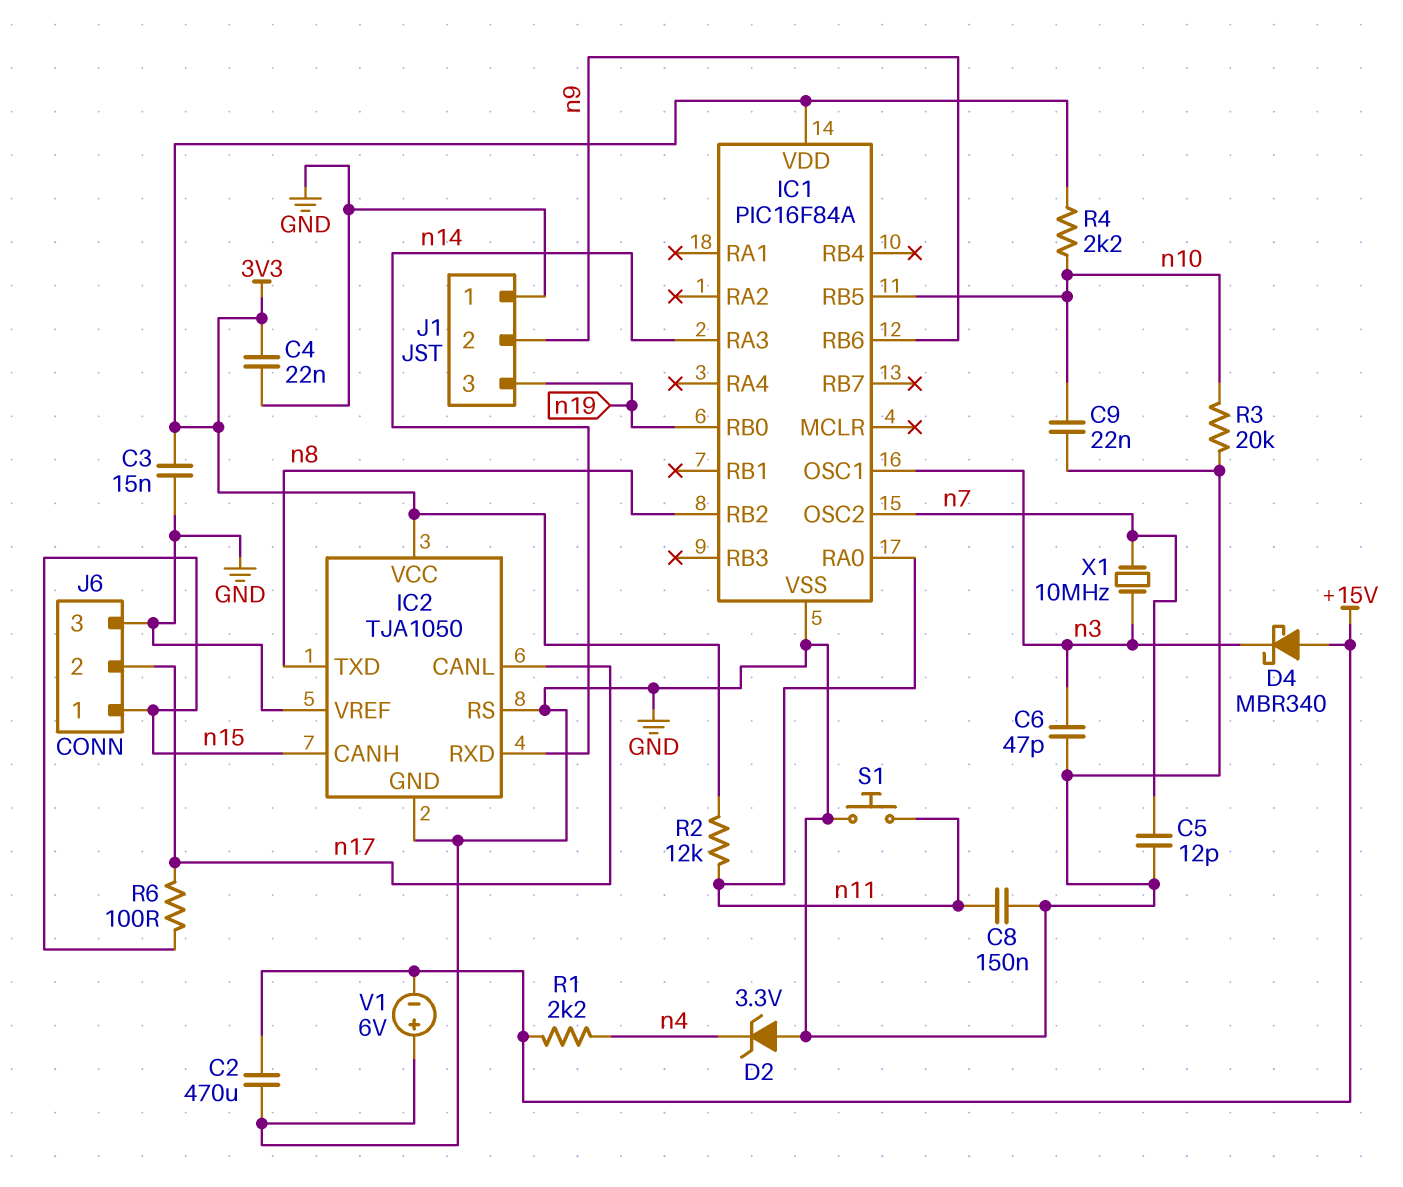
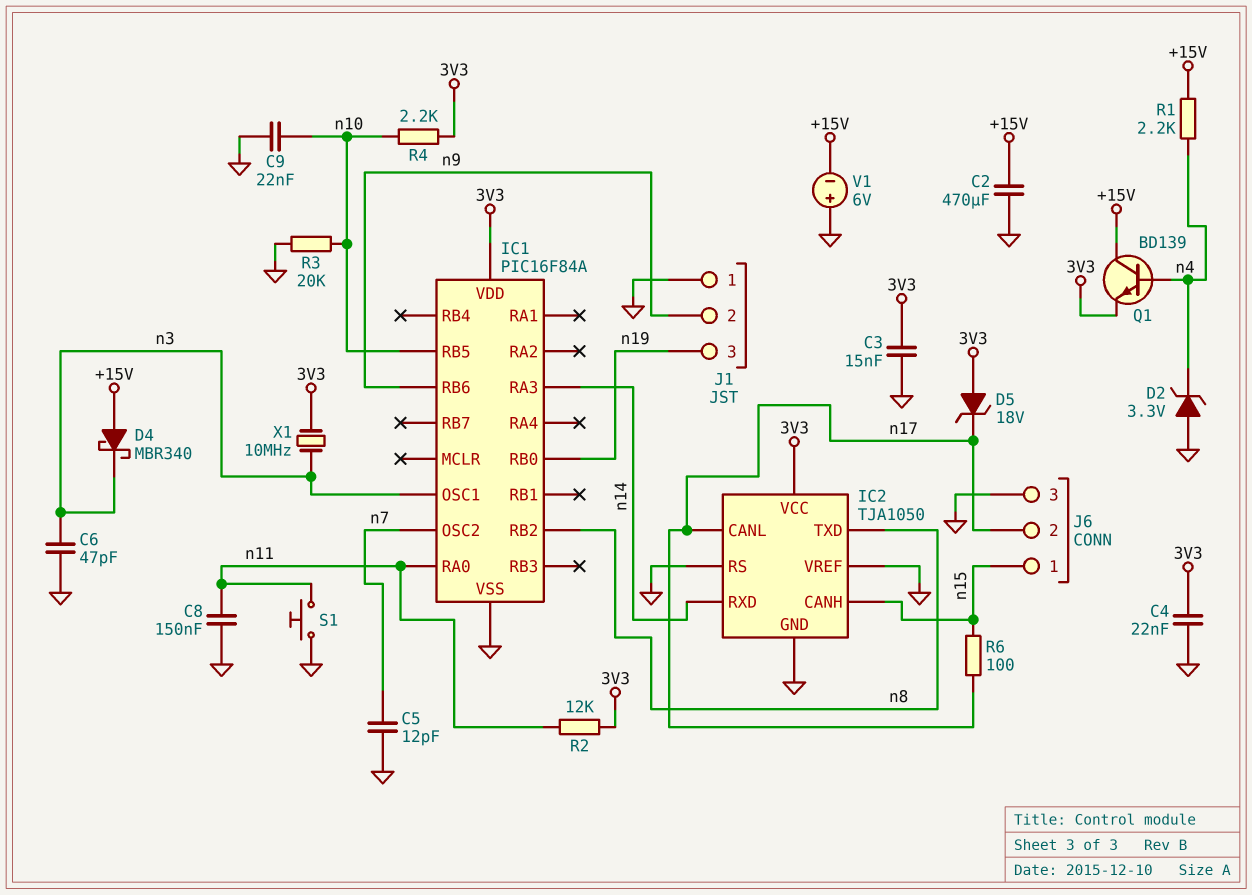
D5: none -> zener 18V (A 3V3, K n17)
Q1: none -> NPN BD139 (B n4, C +15V, E 3V3)
X1: 10MHz (n3, n7) -> 10MHz (3V3, n3)

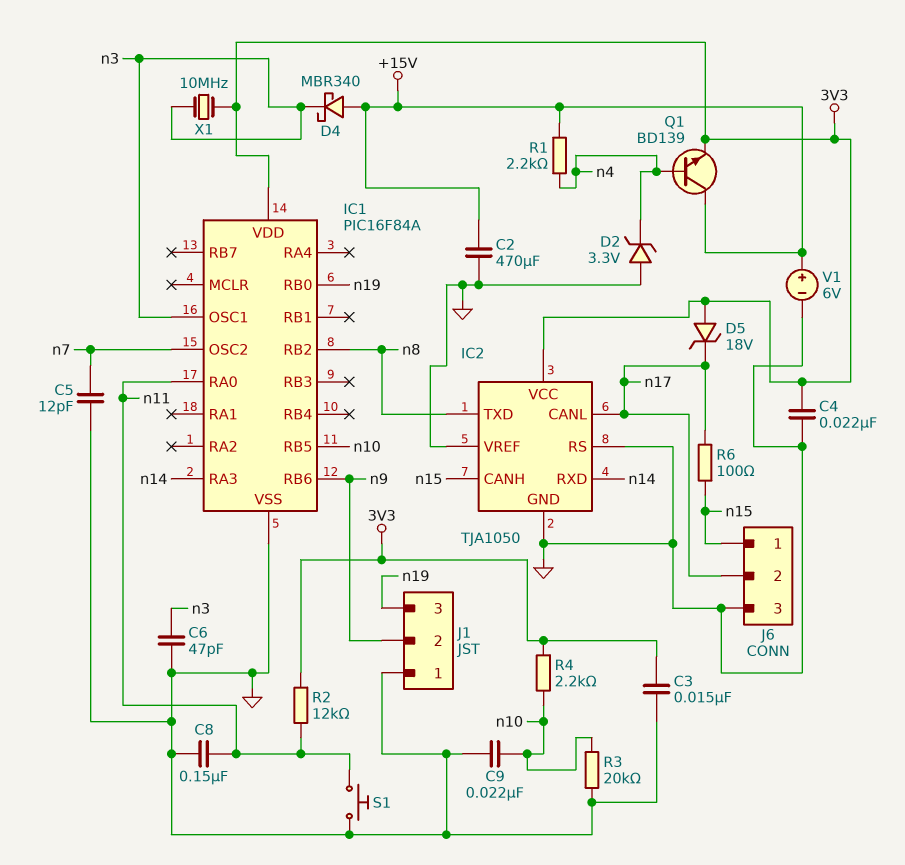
V1: 6V (plus GND, minus +15V) -> 6V (plus +15V, minus GND)

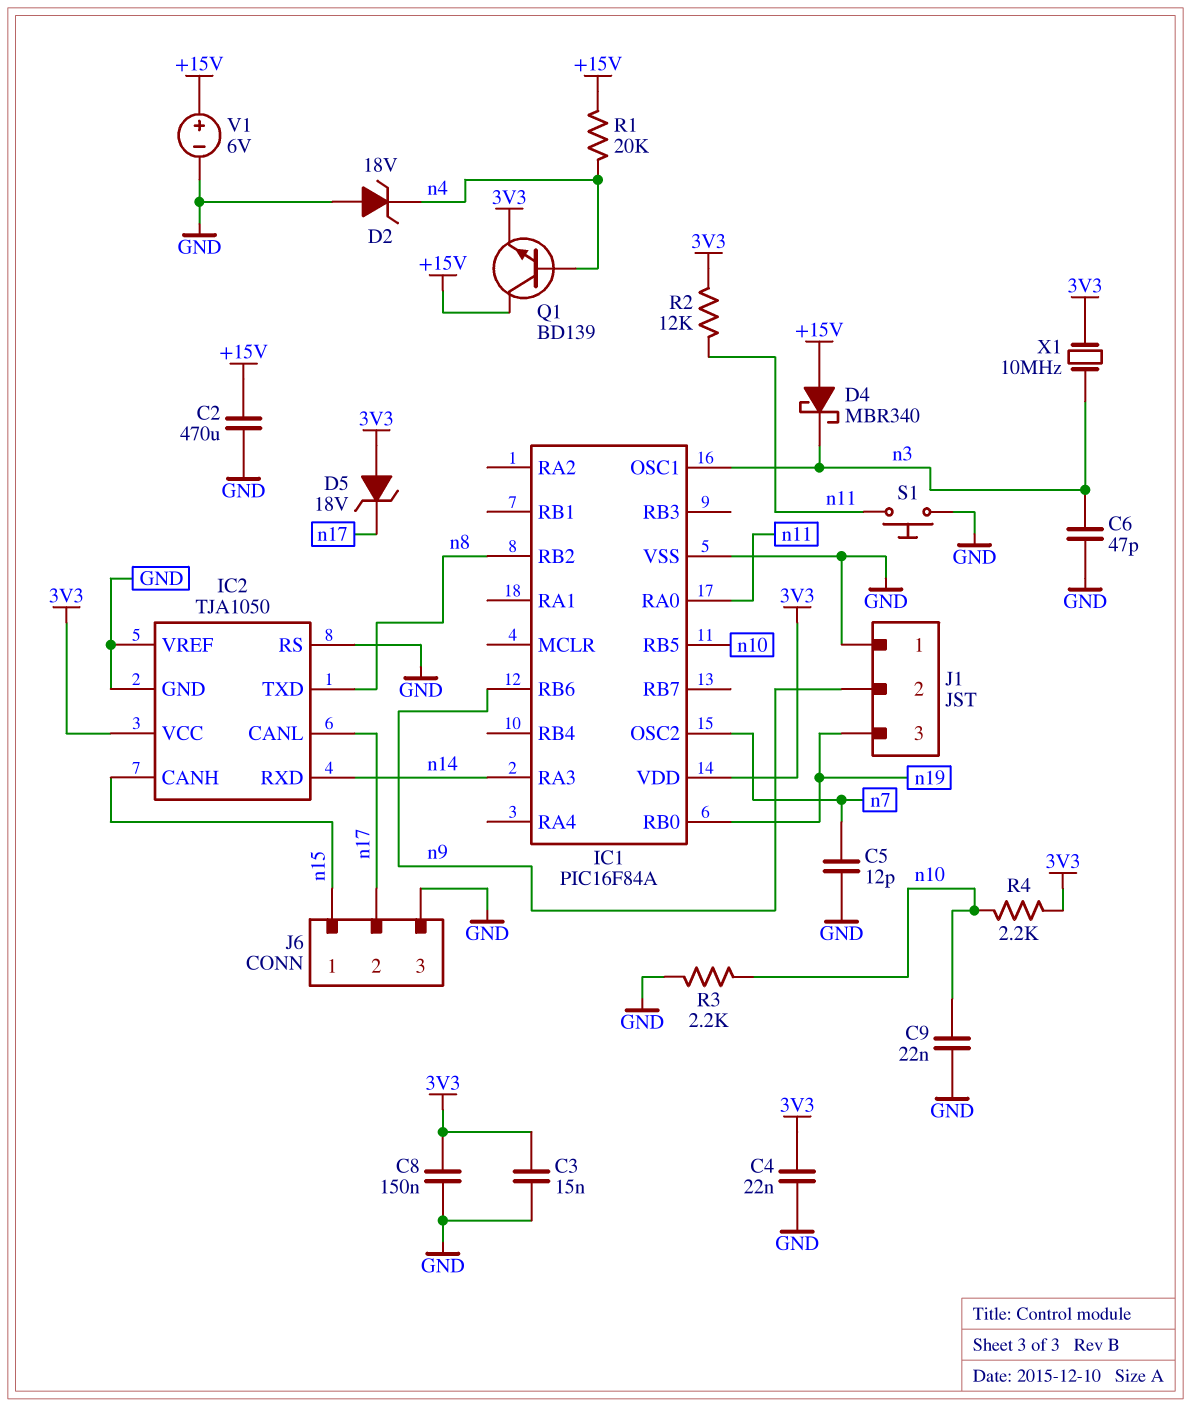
C8: 150nF (GND, n11) -> 150nF (3V3, GND)
D2: zener 3.3V (A GND, K n4) -> zener 18V (A GND, K n4)
R1: 2.2k (+15V, n4) -> 20k (+15V, n4)
R3: 20k (GND, n10) -> 2.2k (GND, n10)
R6: 100 (n15, n17) -> none

